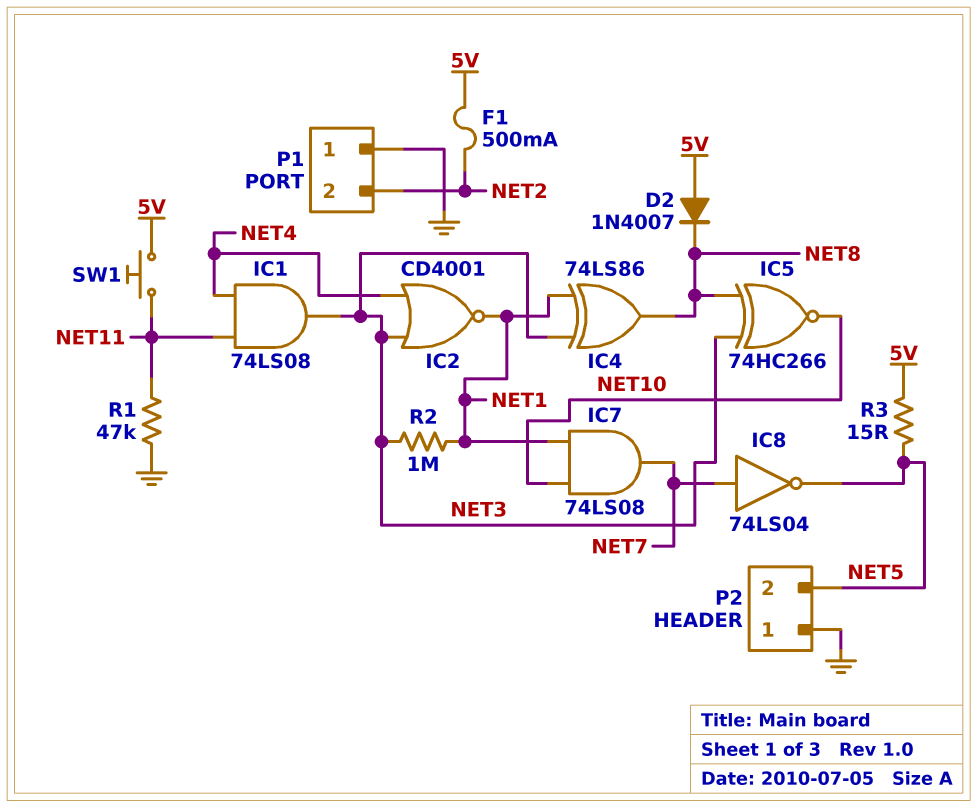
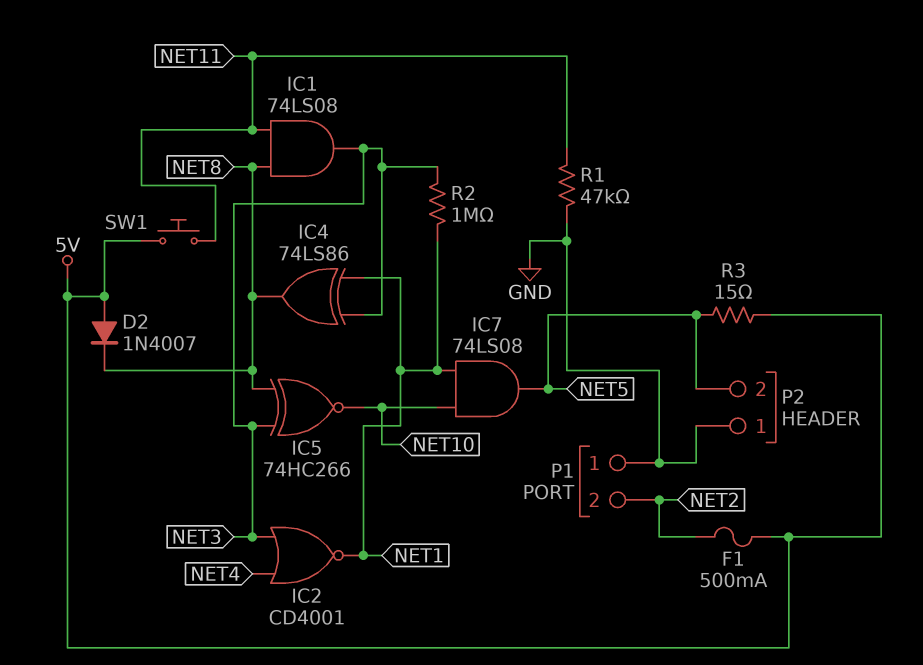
IC1: AND 74LS08 (in NET4, in NET11, out NET3) -> AND 74LS08 (in NET8, in NET11, out NET3)
IC7: AND 74LS08 (in NET1, in NET10, out NET7) -> AND 74LS08 (in NET1, in NET10, out NET5)
IC8: NOT 74LS04 (in NET7, out NET5) -> none

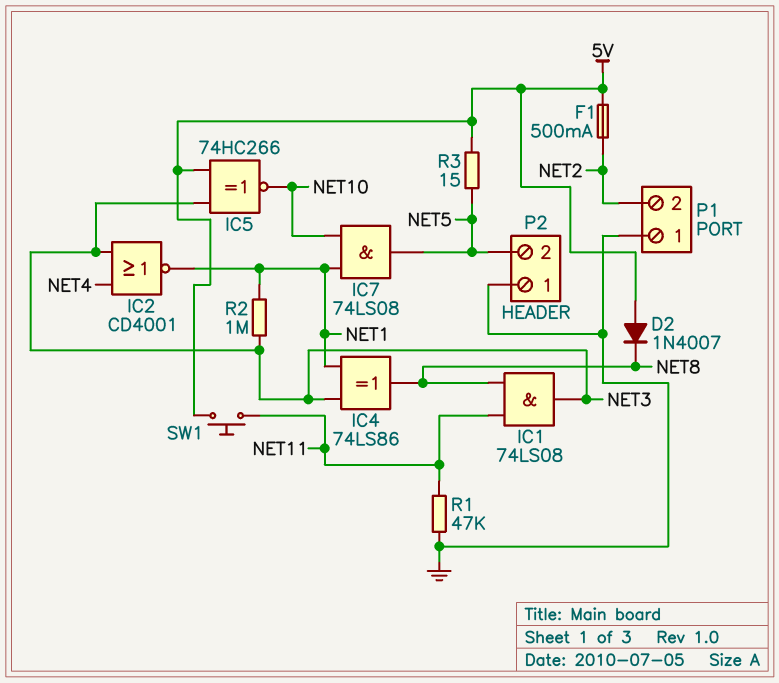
IC5: XNOR 74HC266 (in NET3, in NET8, out NET10) -> XNOR 74HC266 (in 5V, in NET3, out NET10)

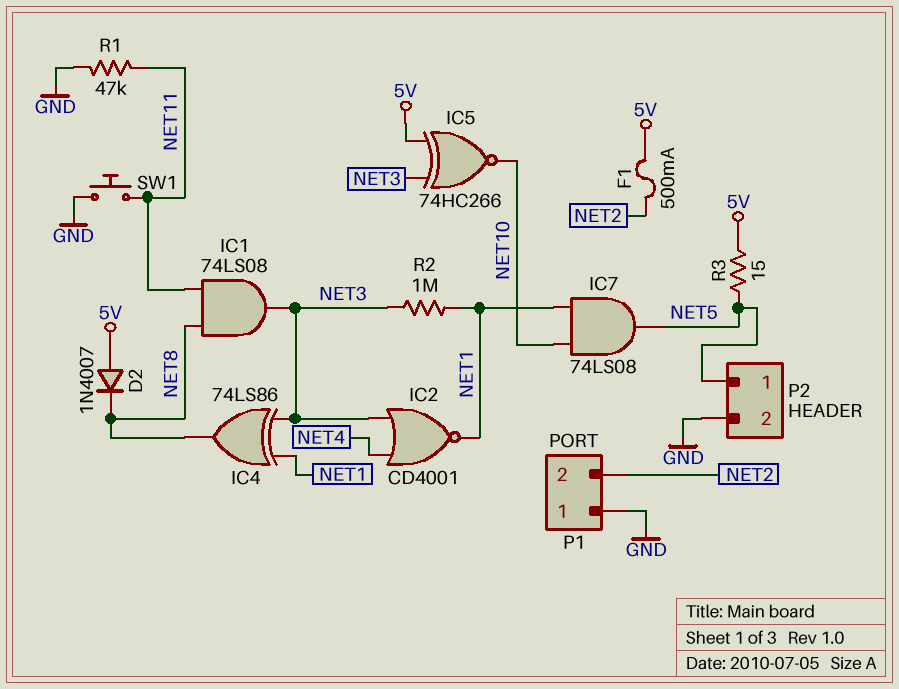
P2 pin 1: GND -> NET5
P2 pin 2: NET5 -> GND
SW1: button (5V, NET11) -> button (GND, NET11)

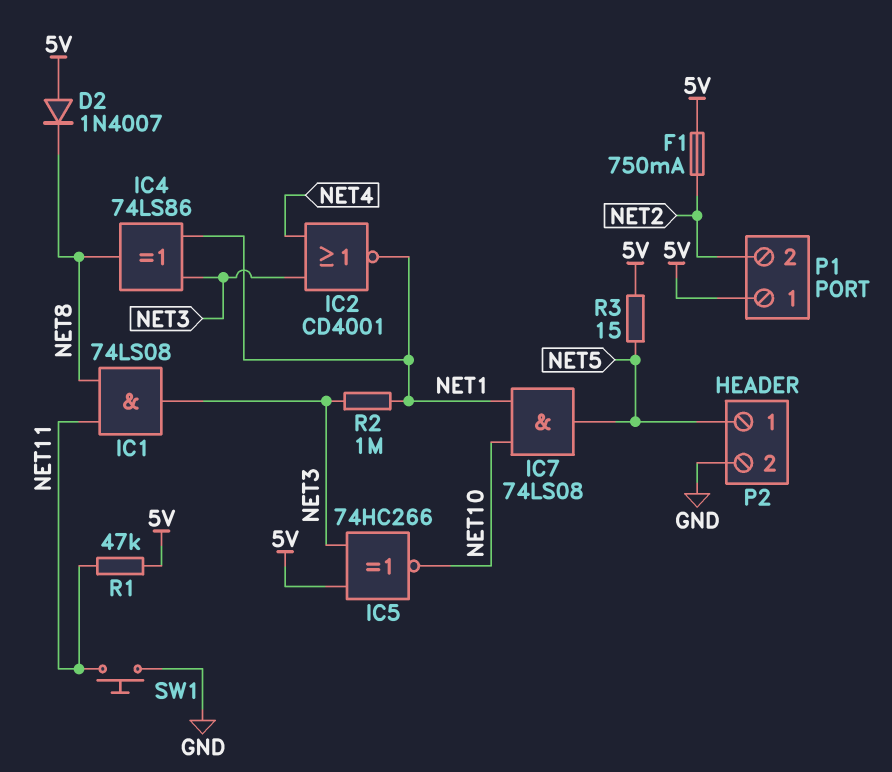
F1: 500mA (5V, NET2) -> 750mA (5V, NET2)
P1 pin 1: GND -> 5V
R1: 47k (GND, NET11) -> 47k (5V, NET11)

